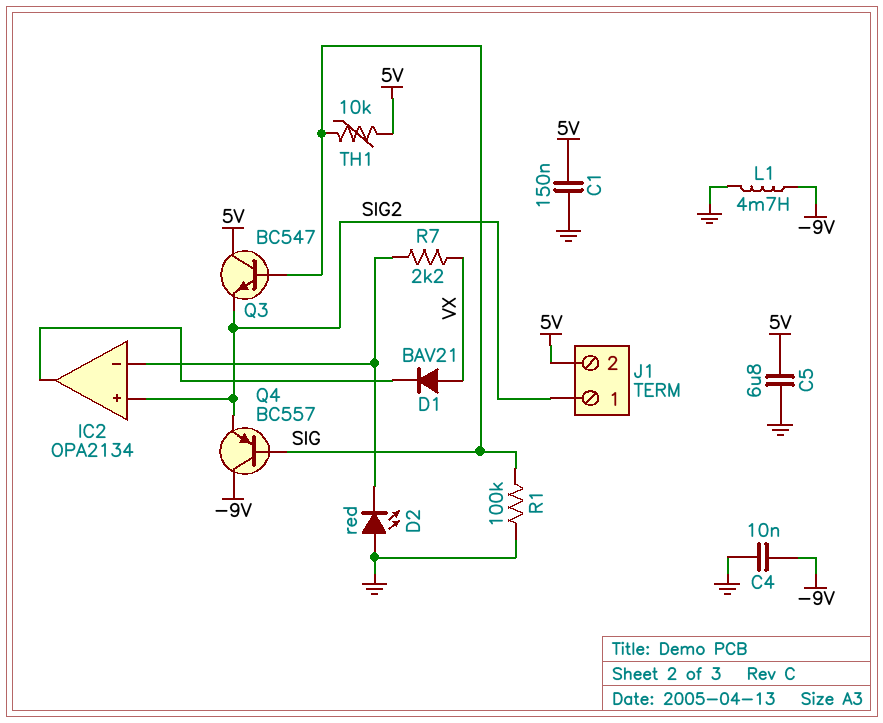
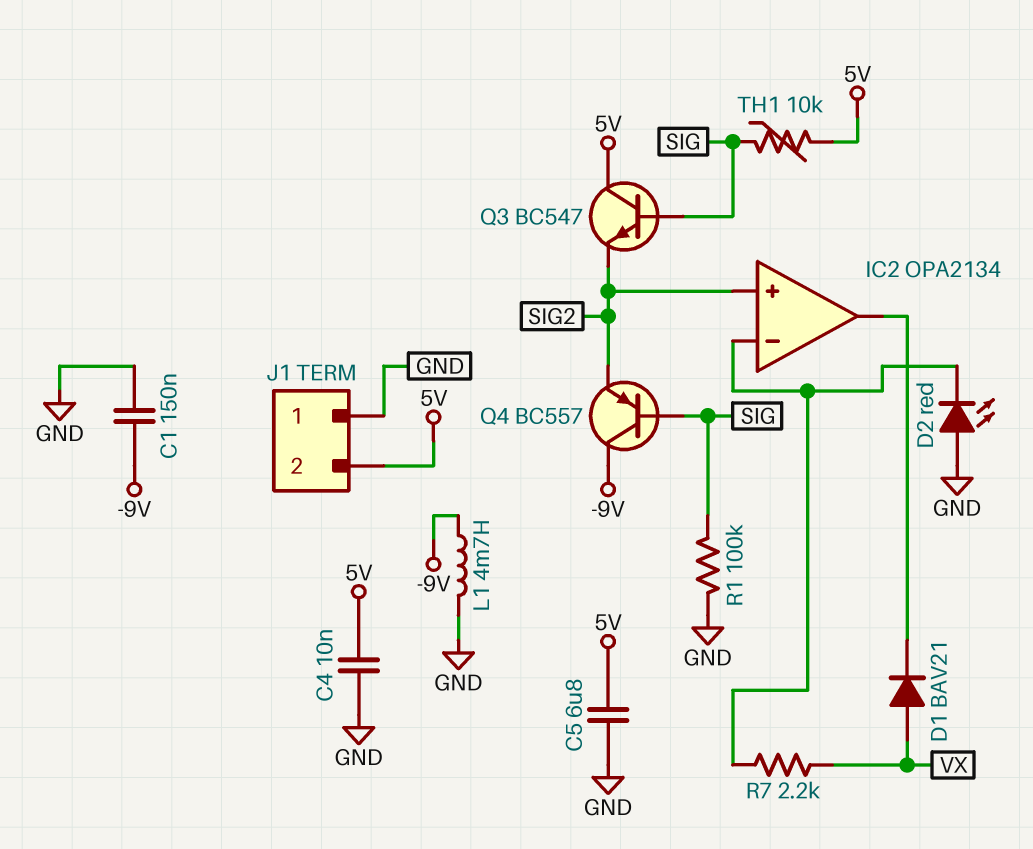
C1: 150nF (5V, GND) -> 150nF (-9V, GND)
C4: 10nF (-9V, GND) -> 10nF (5V, GND)
J1 pin 1: SIG2 -> GND

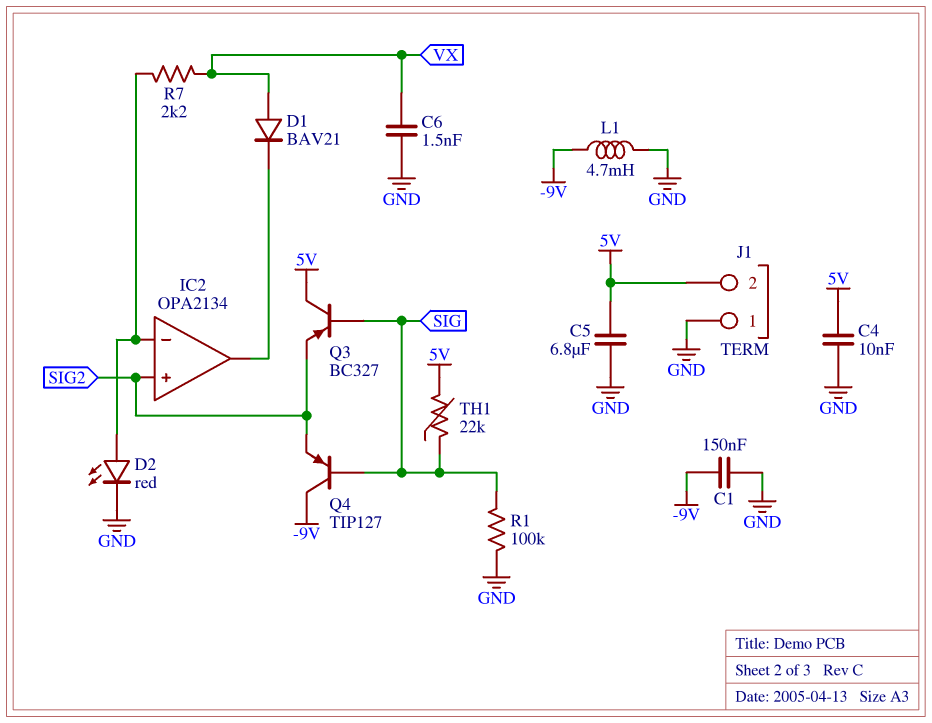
C6: none -> 1.5nF (GND, VX)
D2: LED red (A GND, K IC2/in-) -> LED red (A IC2/in-, K GND)
Q3: NPN BC547 (B SIG, C 5V, E SIG2) -> PNP BC327 (B SIG, C 5V, E SIG2)
Q4: PNP BC557 (B SIG, C -9V, E SIG2) -> PNP TIP127 (B SIG, C -9V, E SIG2)
TH1: 10k (5V, SIG) -> 22k (5V, SIG)

